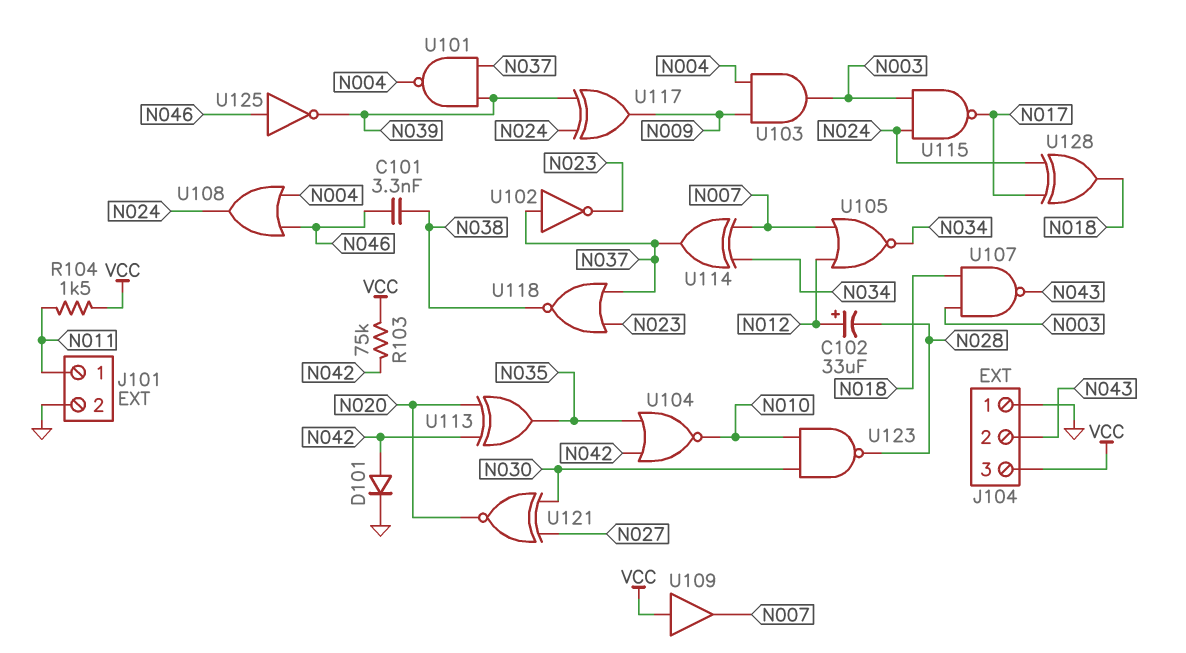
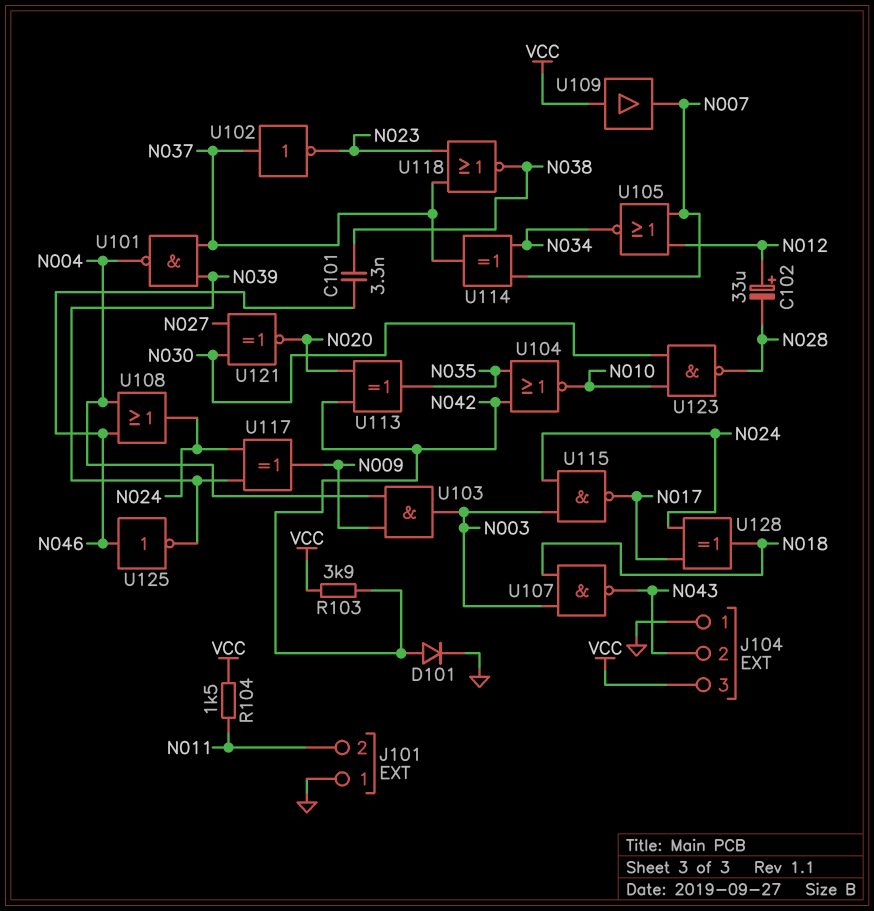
J101 pin 1: N011 -> GND
J101 pin 2: GND -> N011
R103: 75k (N042, VCC) -> 3.9k (N042, VCC)

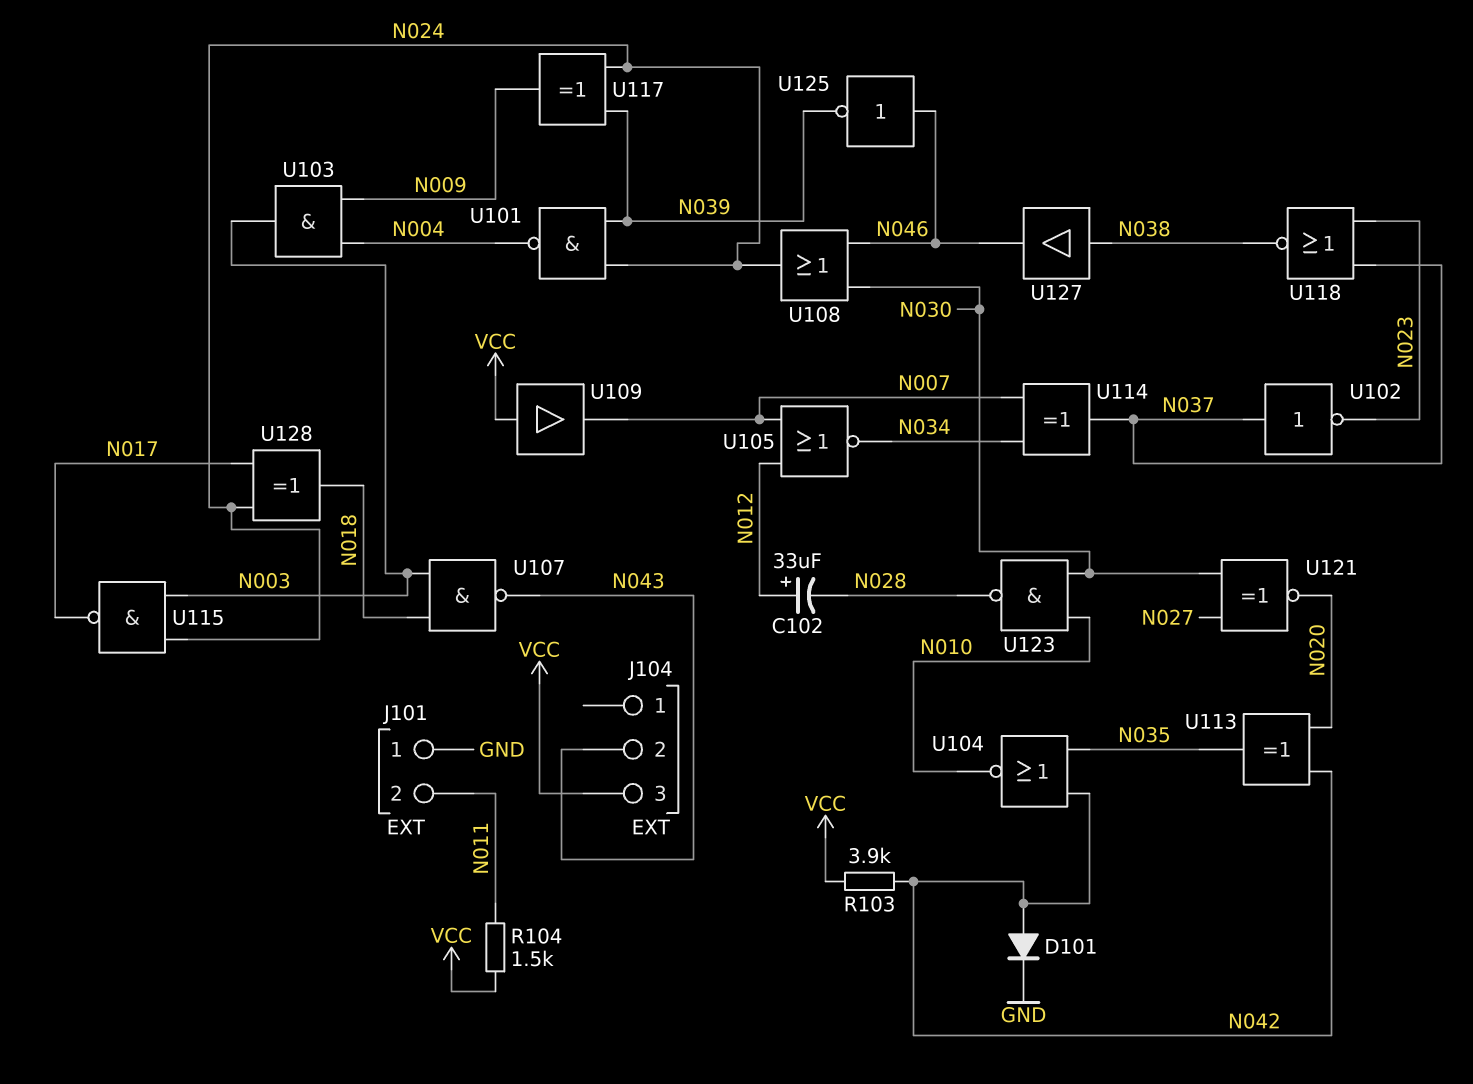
C101: 3.3nF (N038, N046) -> none
J104 pin 1: GND -> none
U101: NAND (in N037, in N039, out N004) -> NAND (in N024, in N039, out N004)
U108: OR (in N004, in N046, out N024) -> OR (in N030, in N046, out N024)
U127: none -> buffer (in N038, out N046)

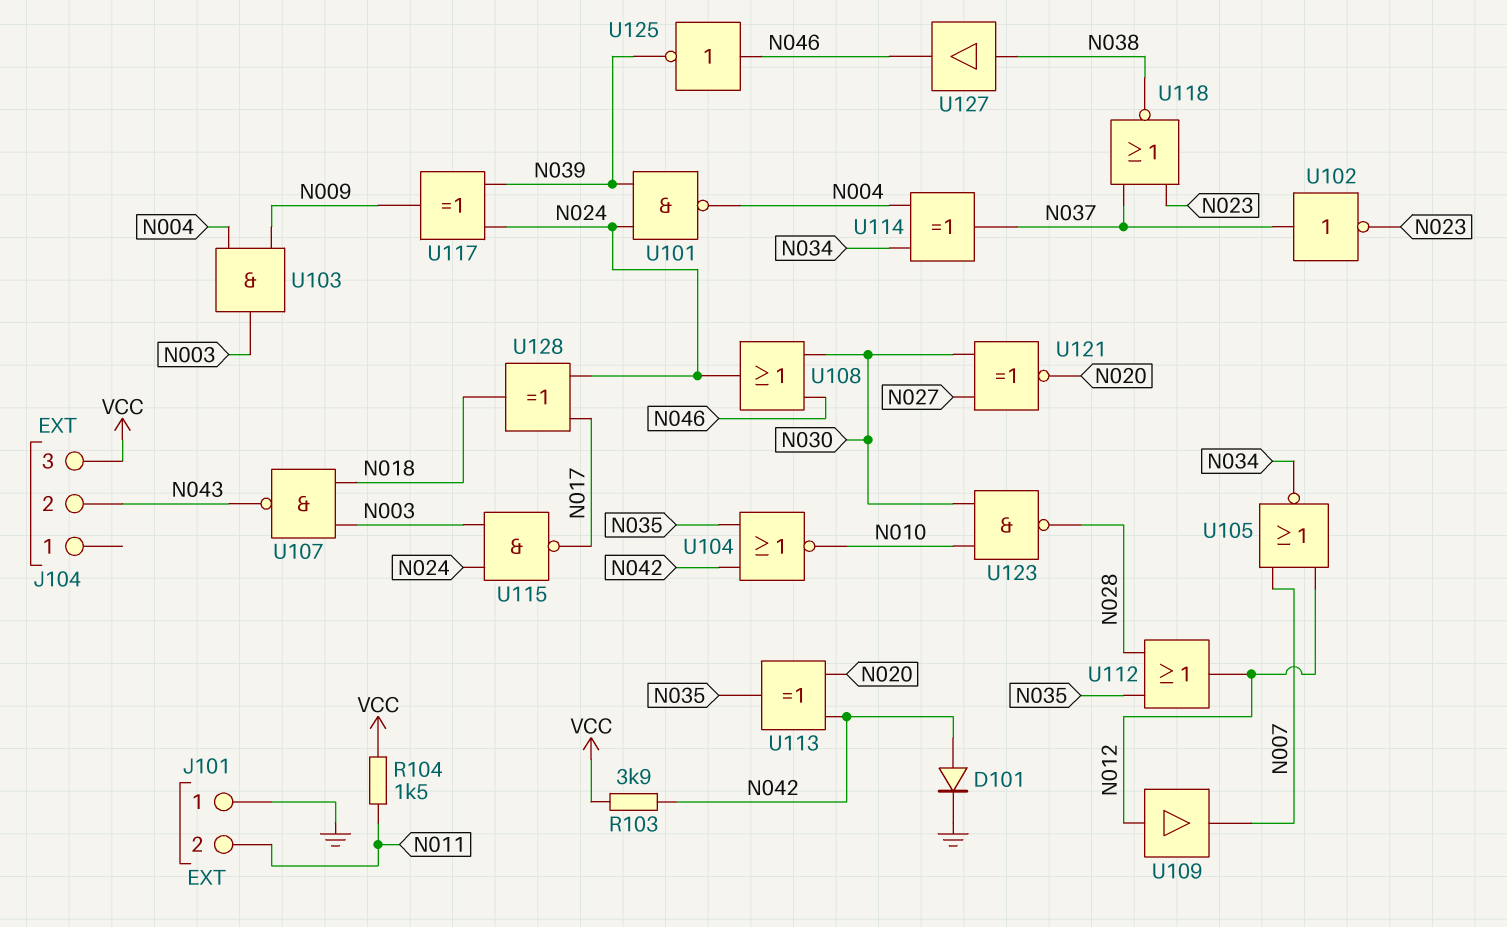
C102: 33uF (plus N012, minus N028) -> none
U109: buffer (in VCC, out N007) -> buffer (in N012, out N007)
U112: none -> OR (in N028, in N035, out N012)
U114: XOR (in N007, in N034, out N037) -> XOR (in N004, in N034, out N037)

